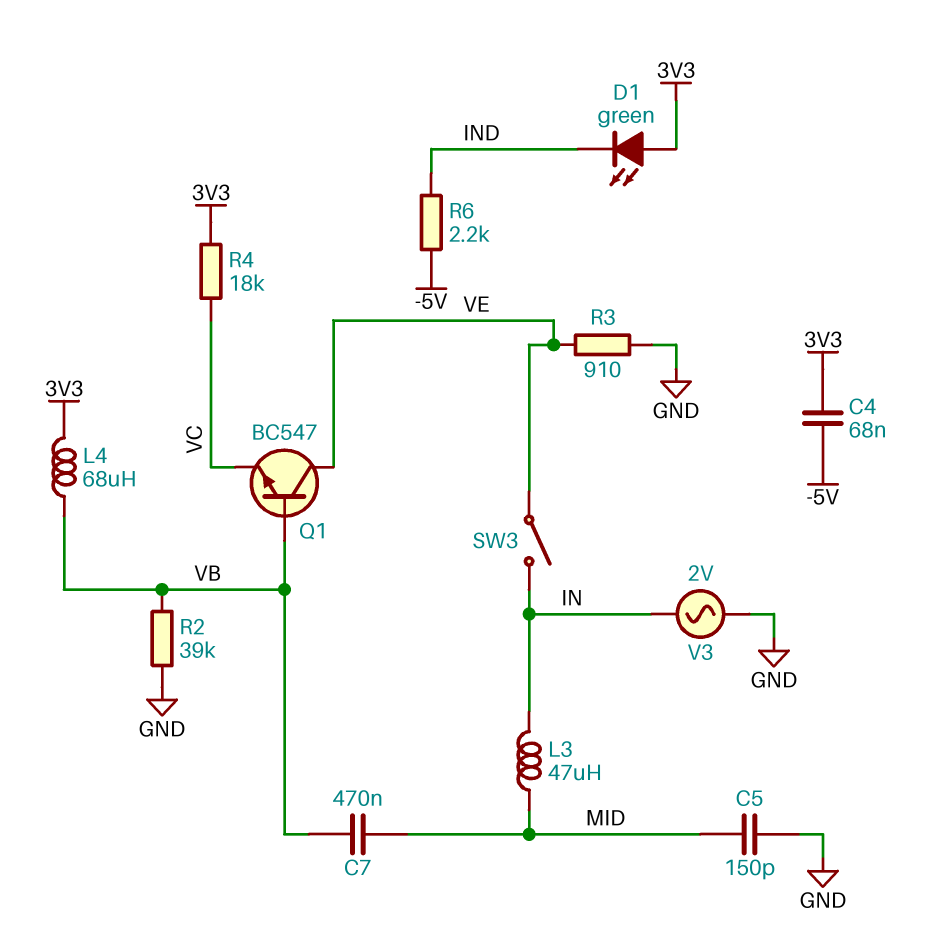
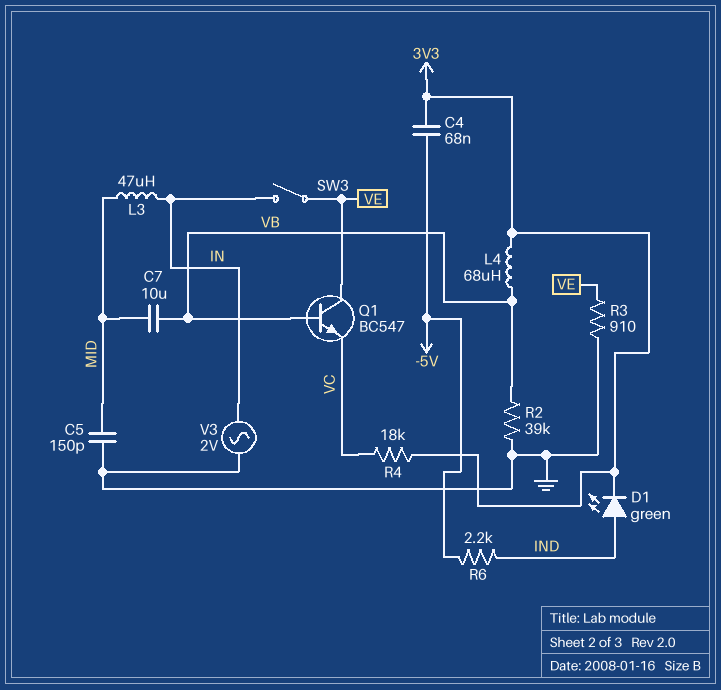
C7: 470nF (MID, VB) -> 10uF (MID, VB)
D1: LED green (A 3V3, K IND) -> LED green (A IND, K 3V3)

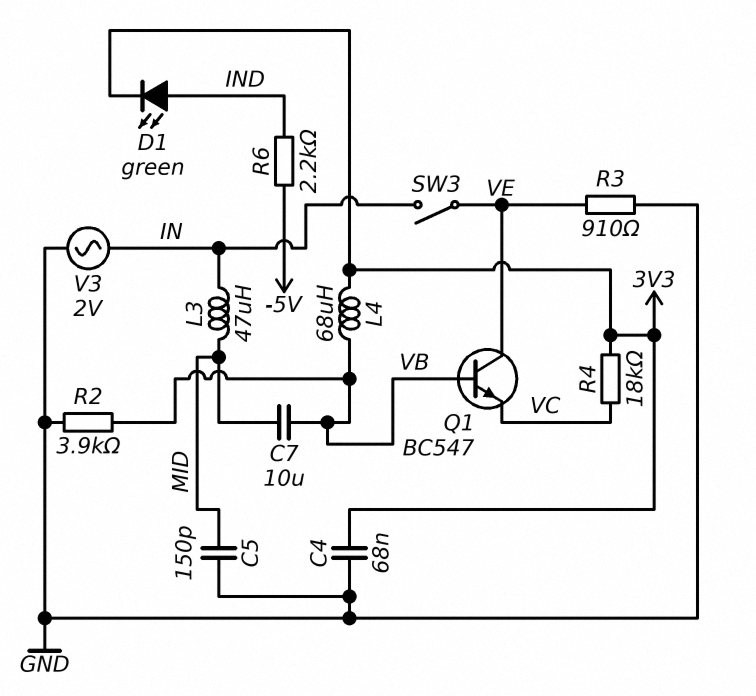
C4: 68nF (-5V, 3V3) -> 68nF (3V3, GND)
R2: 39k (GND, VB) -> 3.9k (GND, VB)

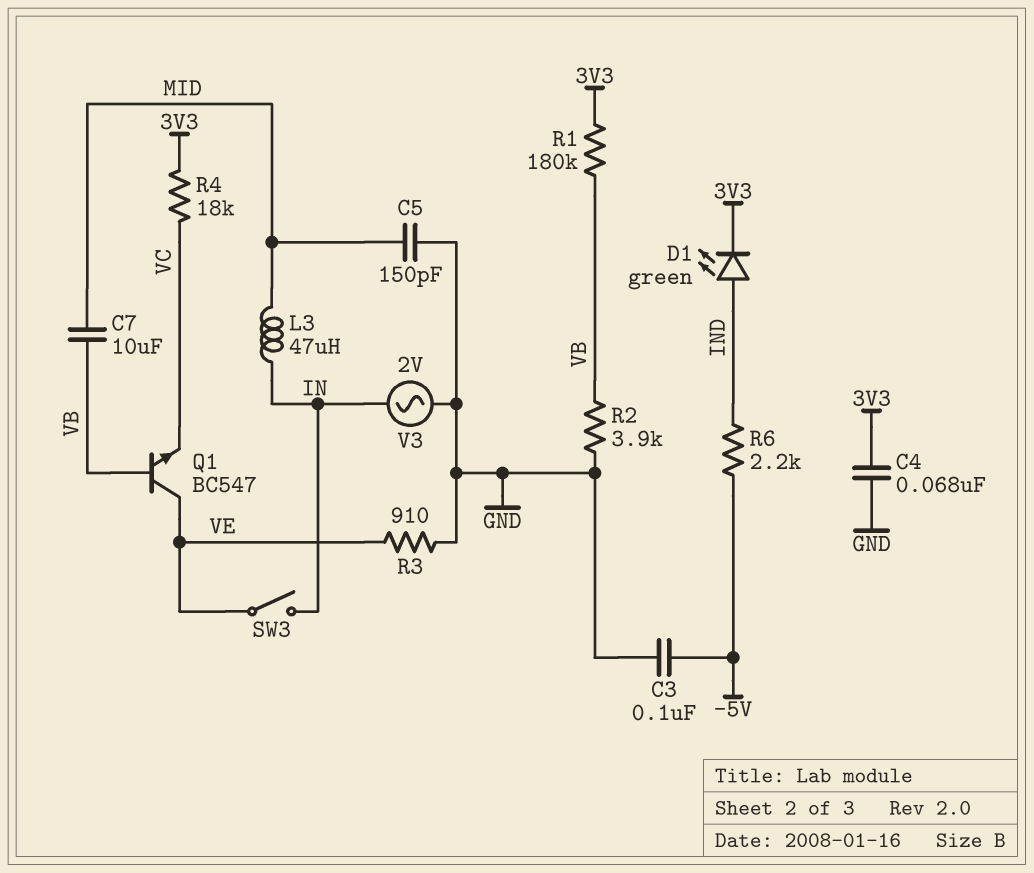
C3: none -> 100nF (-5V, GND)
L4: 68uH (3V3, VB) -> none
R1: none -> 180k (3V3, VB)

